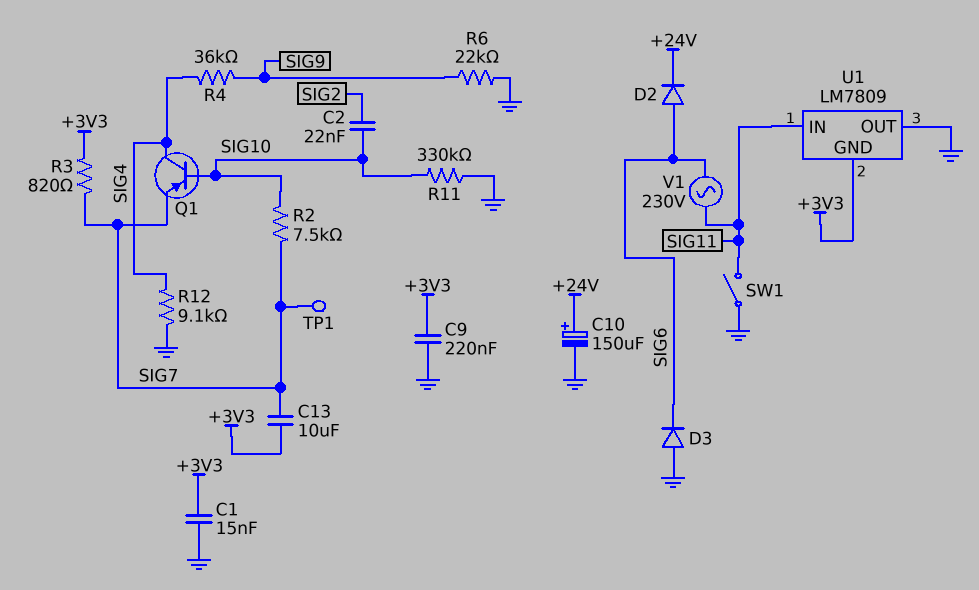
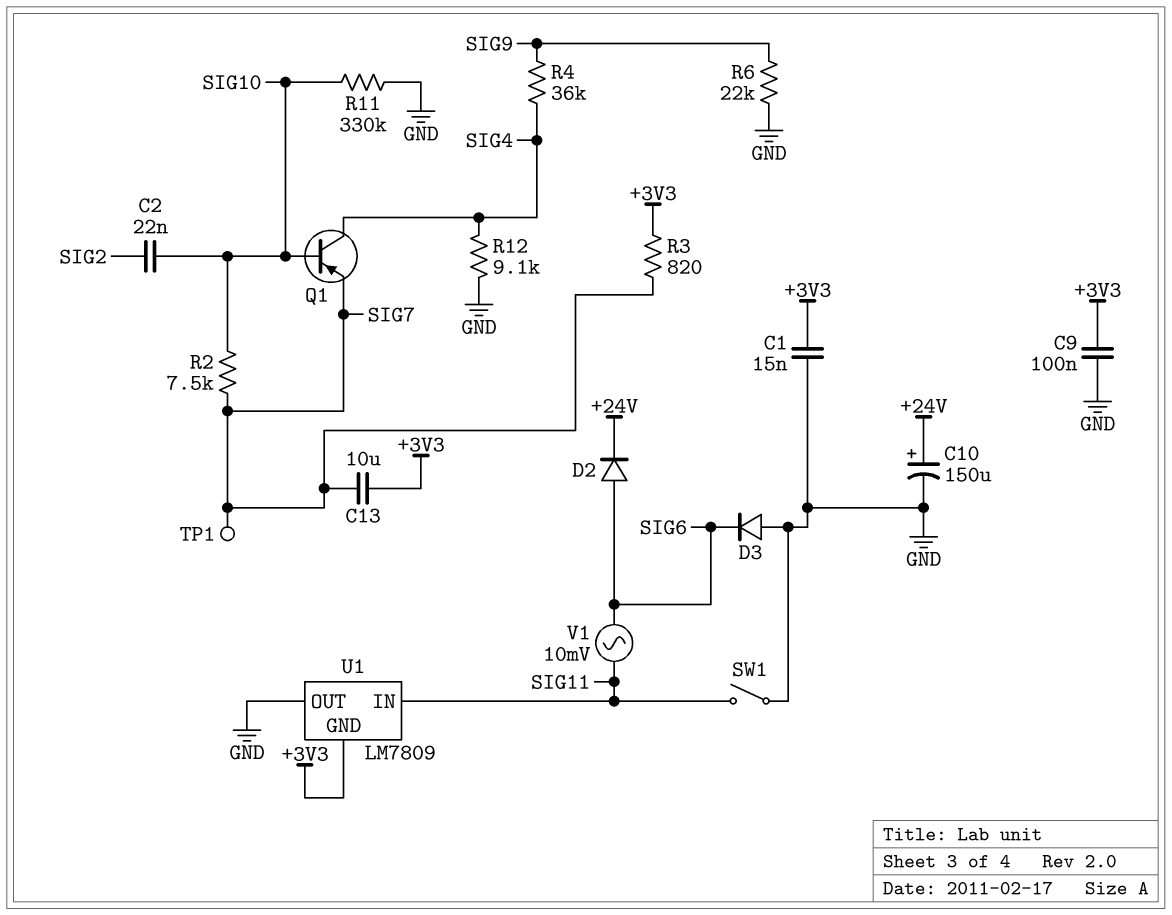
C9: 220nF (+3V3, GND) -> 100nF (+3V3, GND)
V1: AC 230V (SIG6, SIG11) -> AC 10mV (SIG6, SIG11)

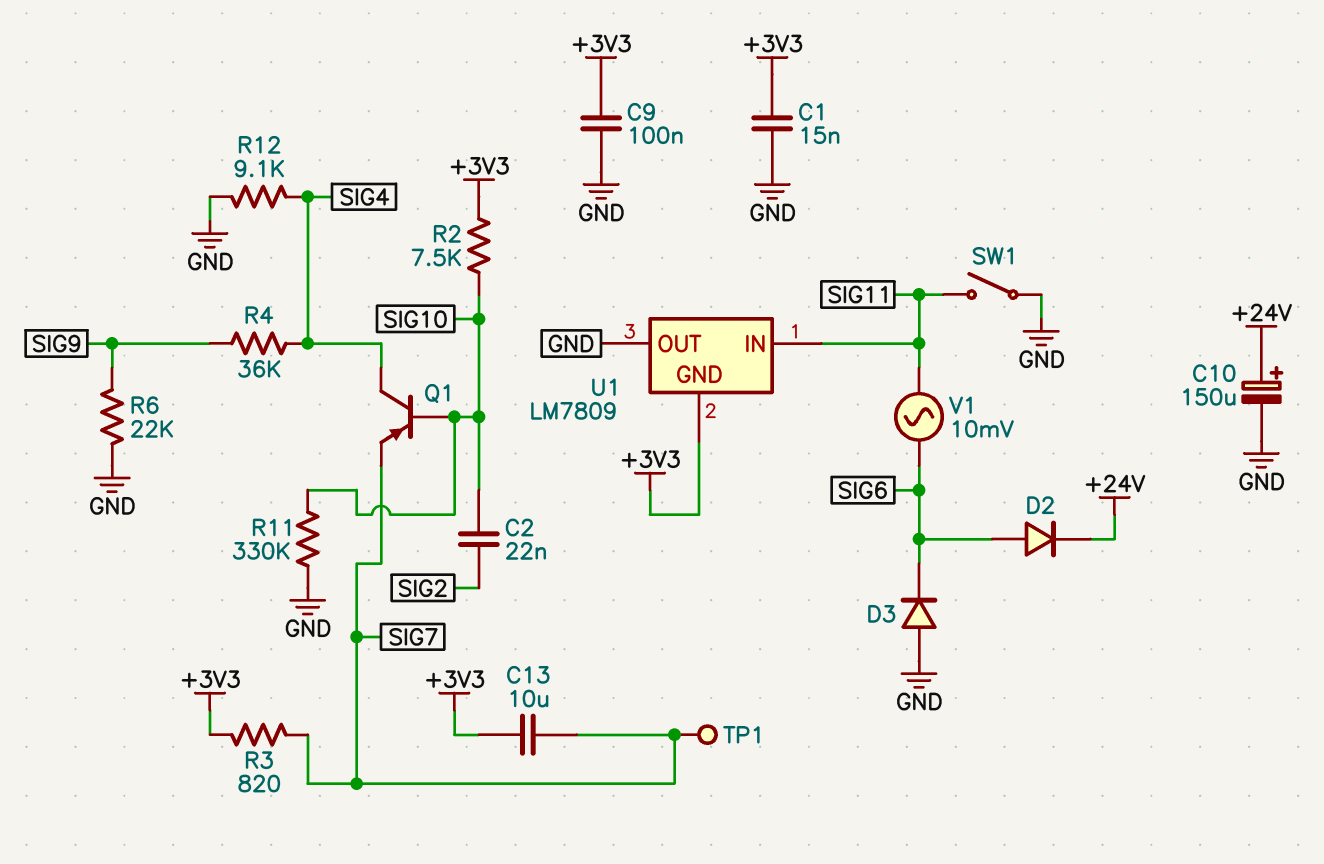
R2: 7.5k (SIG7, SIG10) -> 7.5k (+3V3, SIG10)

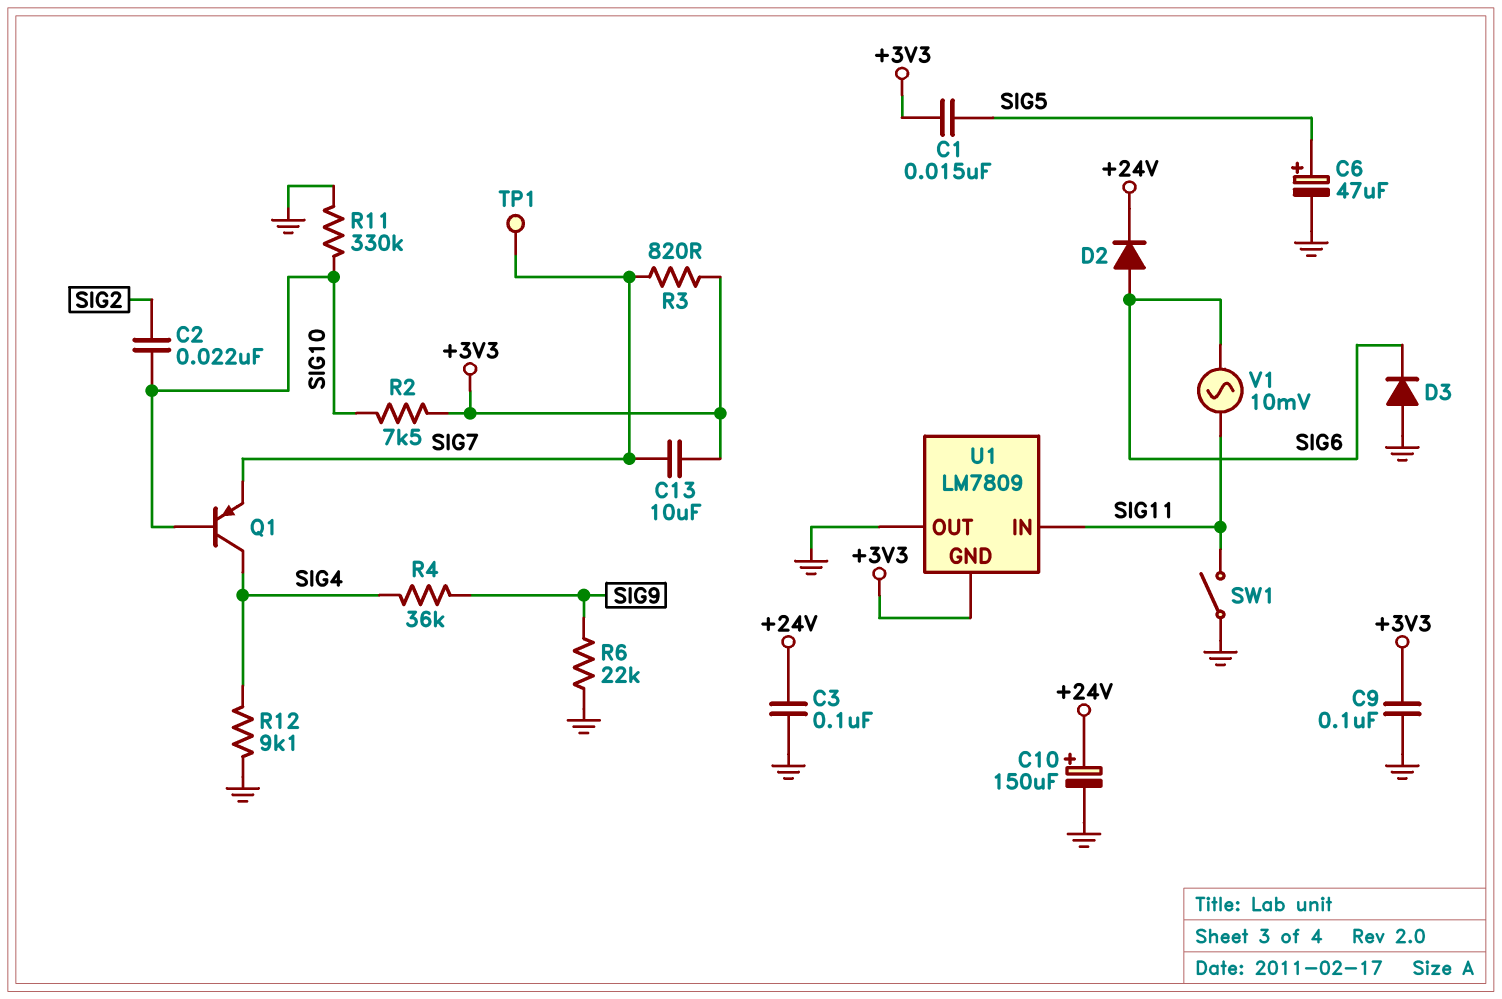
C1: 15nF (+3V3, GND) -> 15nF (+3V3, SIG5)
C3: none -> 100nF (+24V, GND)
C6: none -> 47uF (plus SIG5, minus GND)

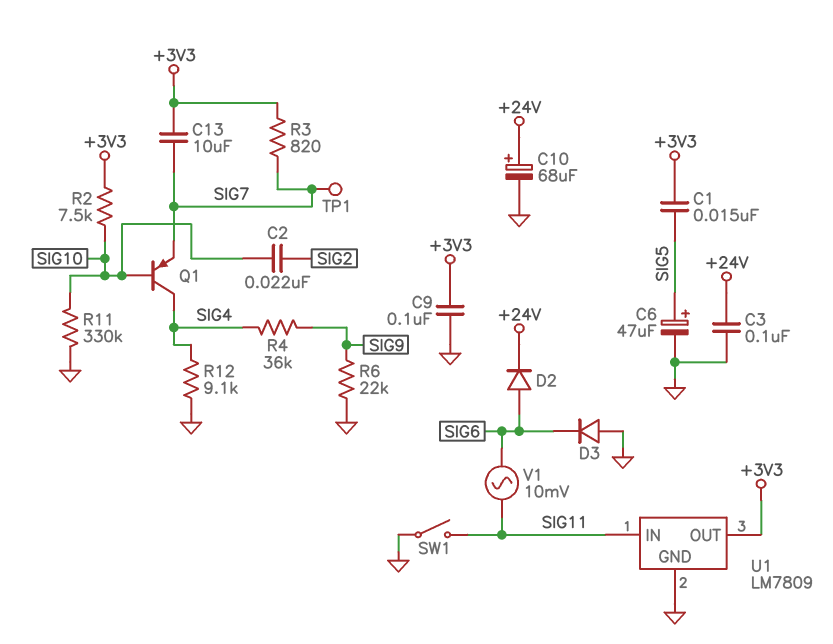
C10: 150uF (plus +24V, minus GND) -> 68uF (plus +24V, minus GND)
U1 pin GND: +3V3 -> GND
U1 pin OUT: GND -> +3V3

